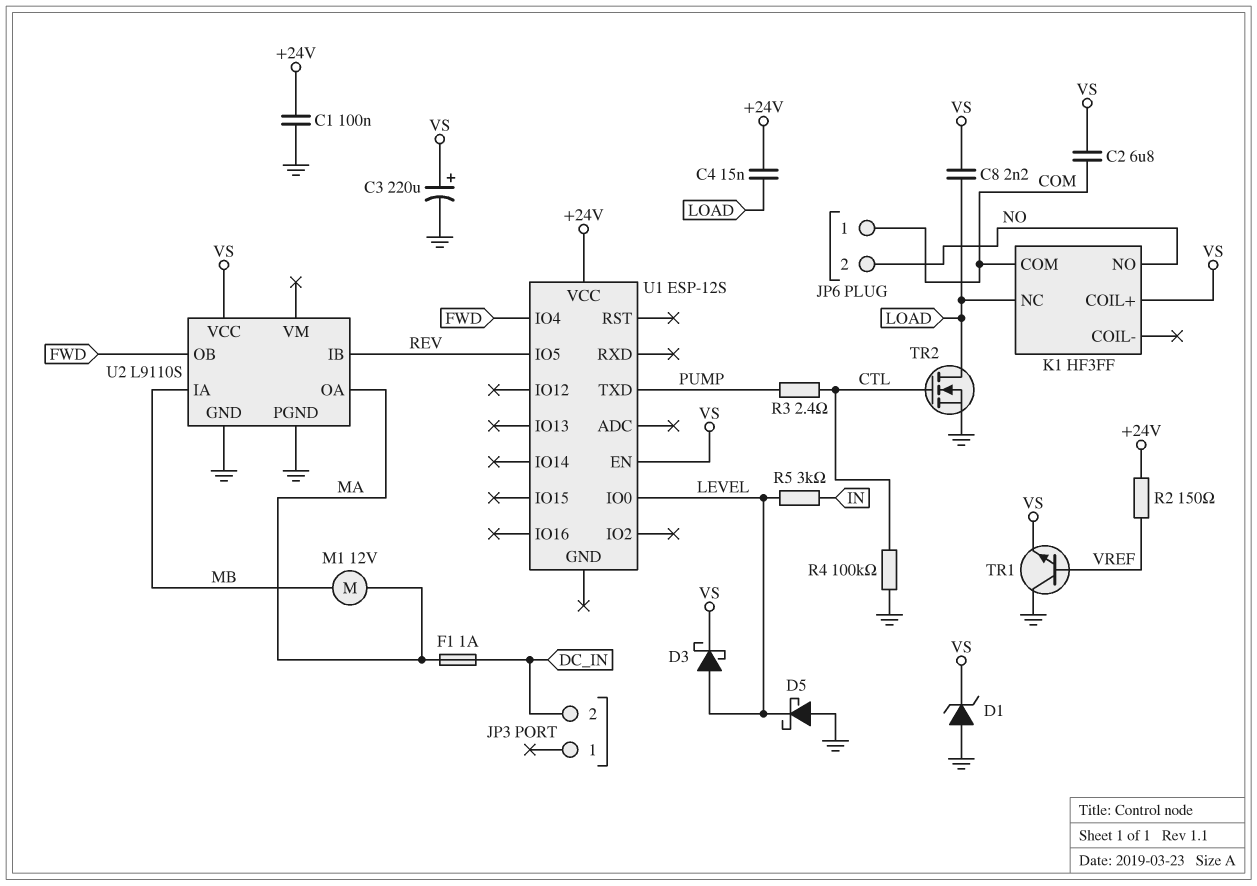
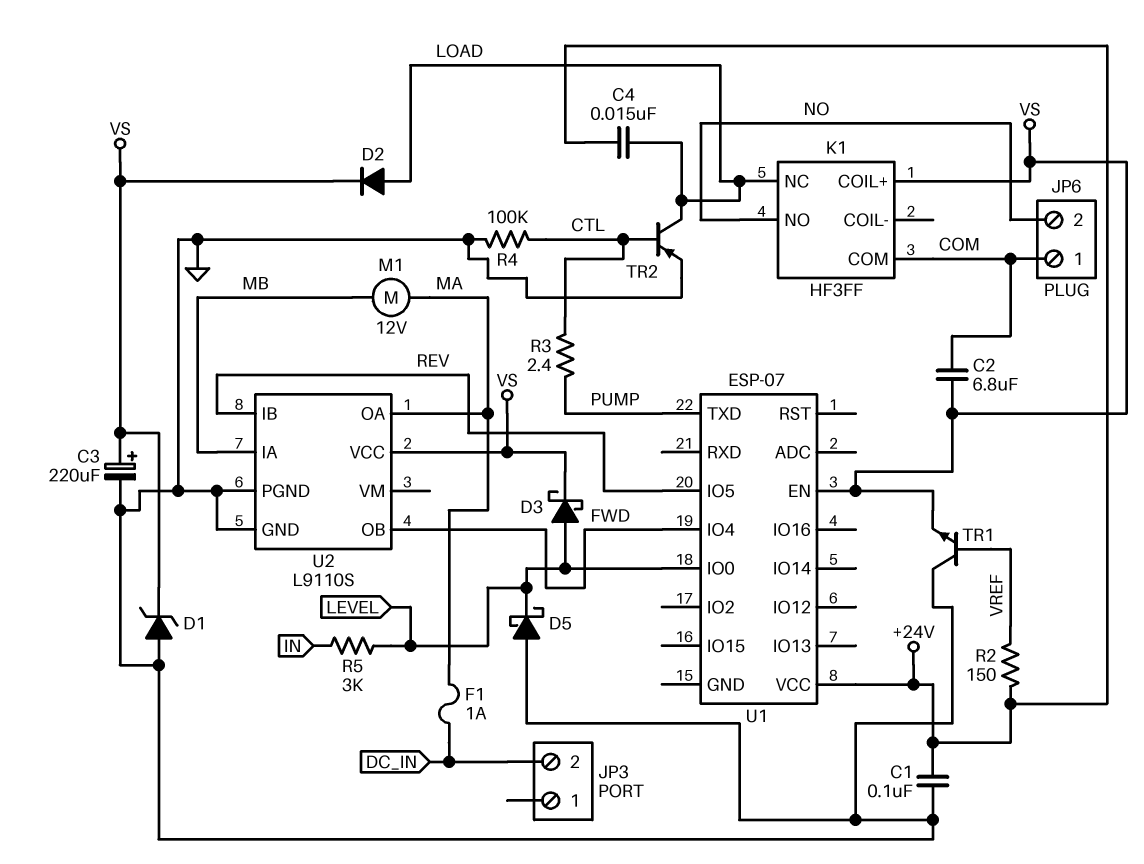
C8: 2.2nF (LOAD, VS) -> none
D2: none -> diode (A LOAD, K VS)
TR2: NMOS (G CTL, D LOAD, S GND) -> PNP (B CTL, C LOAD, E GND)
U1: ESP-12S -> ESP-07

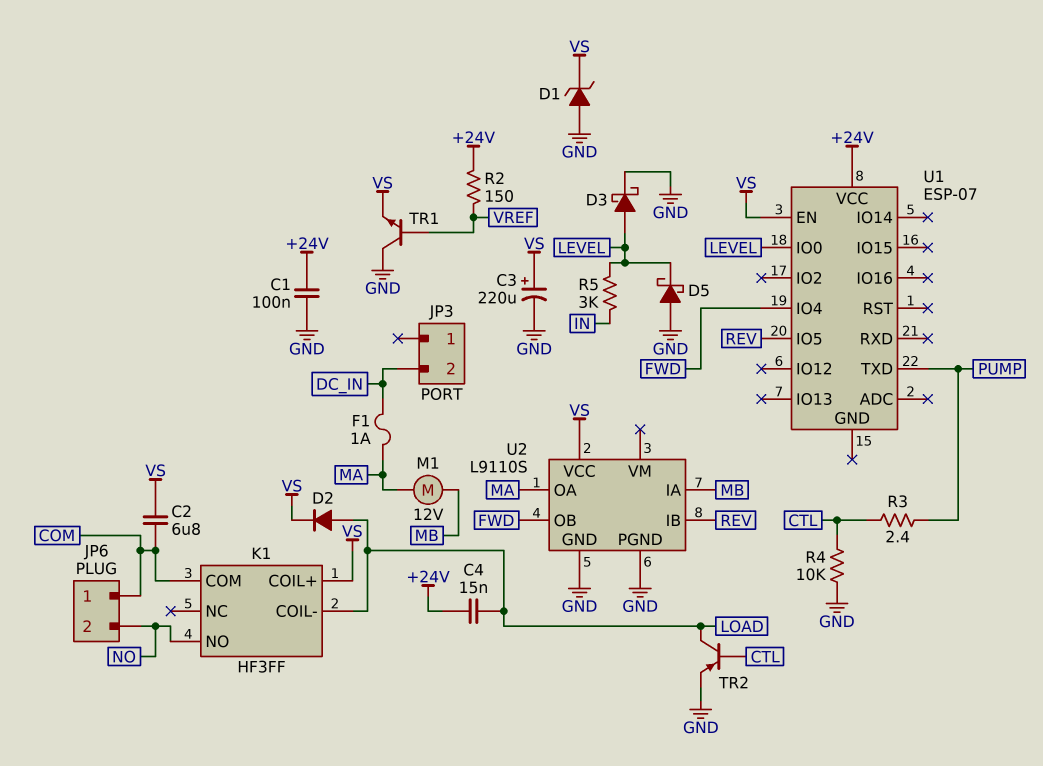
D3: schottky (A LEVEL, K VS) -> schottky (A LEVEL, K GND)
K1 pin COIL-: none -> LOAD
K1 pin NC: LOAD -> none
R4: 100k (CTL, GND) -> 10k (CTL, GND)

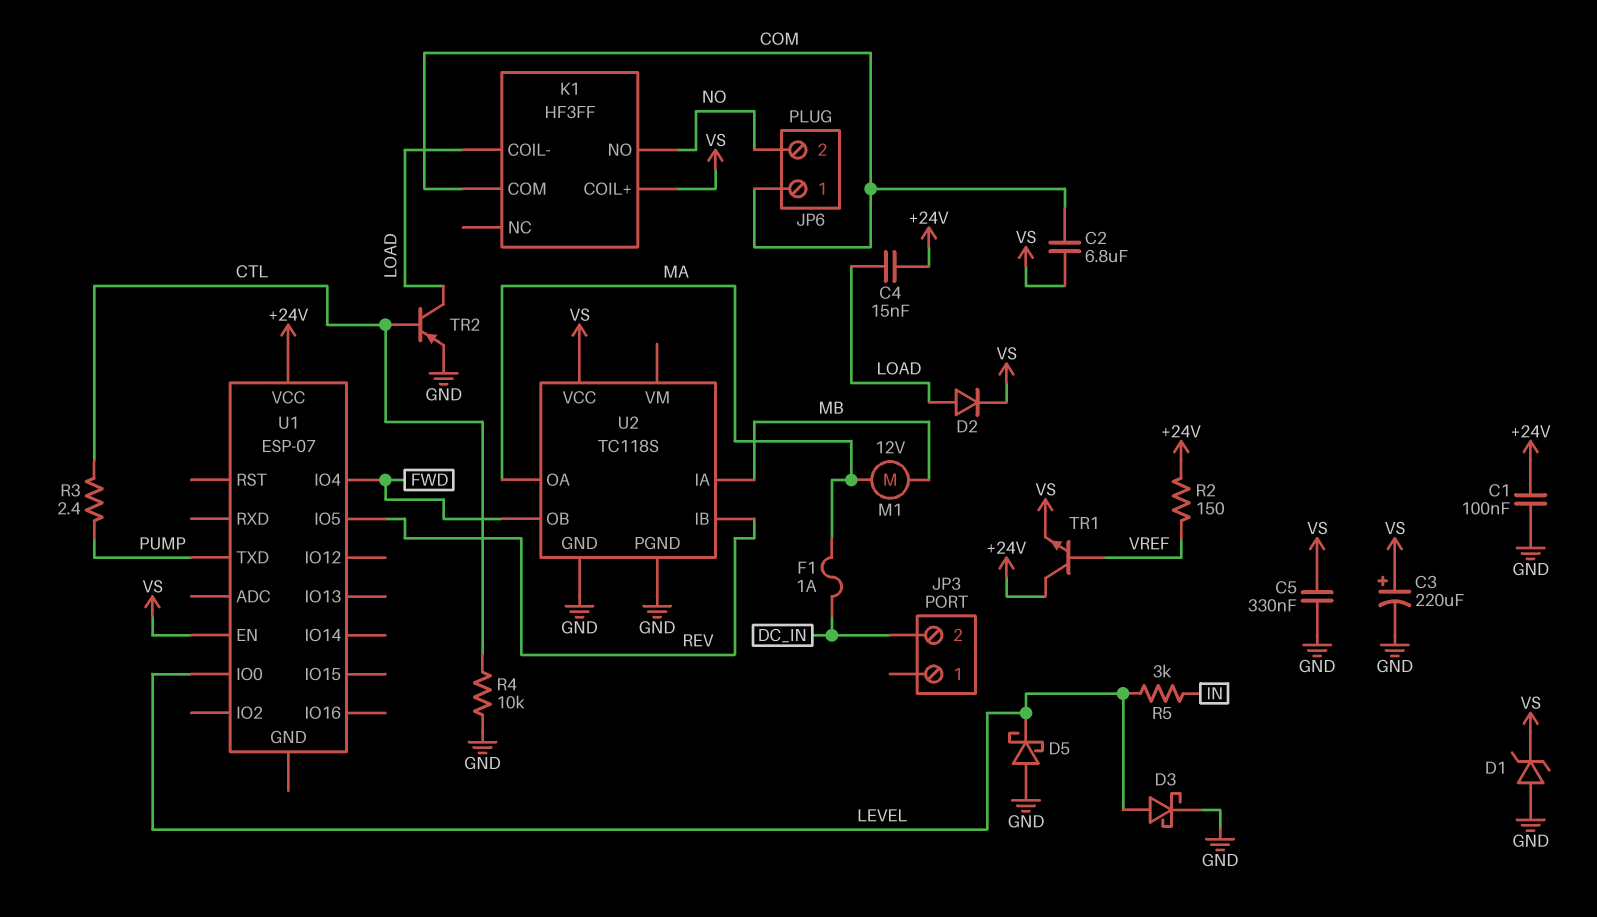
C5: none -> 330nF (GND, VS)
TR1: NPN (B VREF, C GND, E VS) -> NPN (B VREF, C +24V, E VS)
U2: L9110S -> TC118S

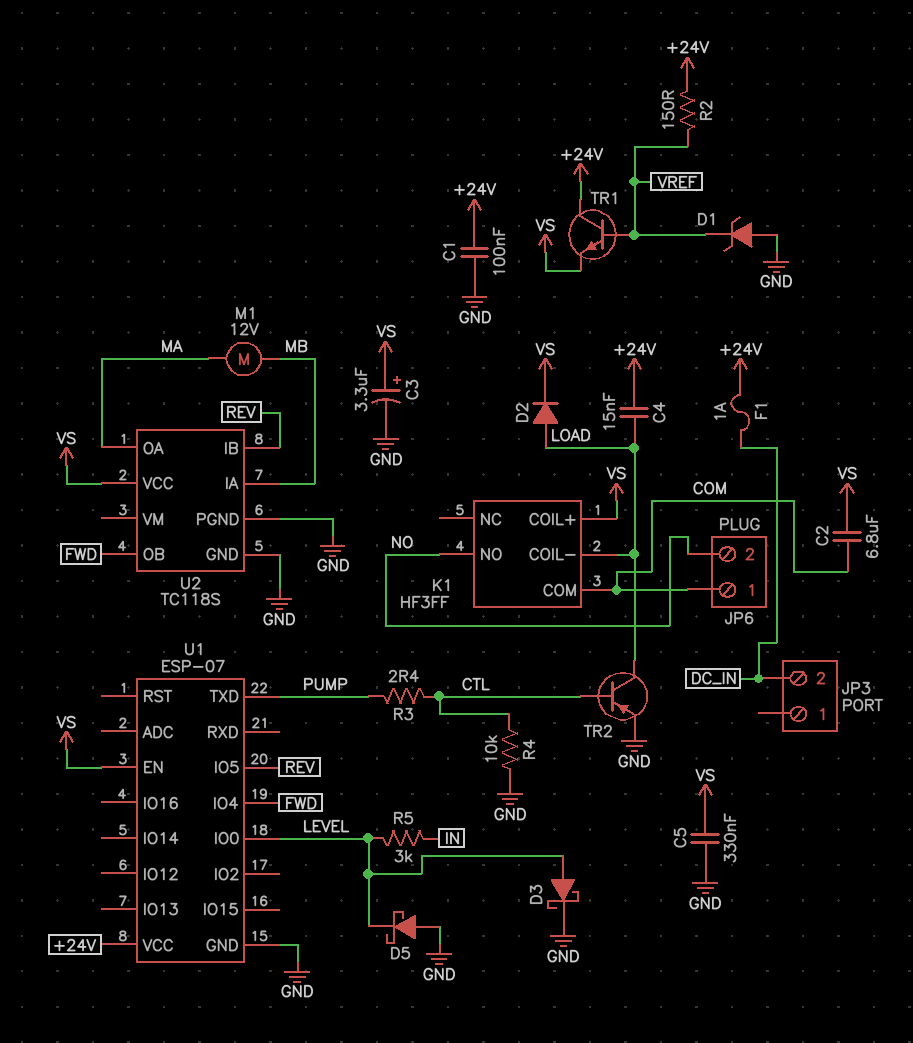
C3: 220uF (plus VS, minus GND) -> 3.3uF (plus VS, minus GND)
D1: zener (A GND, K VS) -> zener (A GND, K VREF)
F1: 1A (DC_IN, MA) -> 1A (+24V, DC_IN)
U1 pin GND: none -> GND

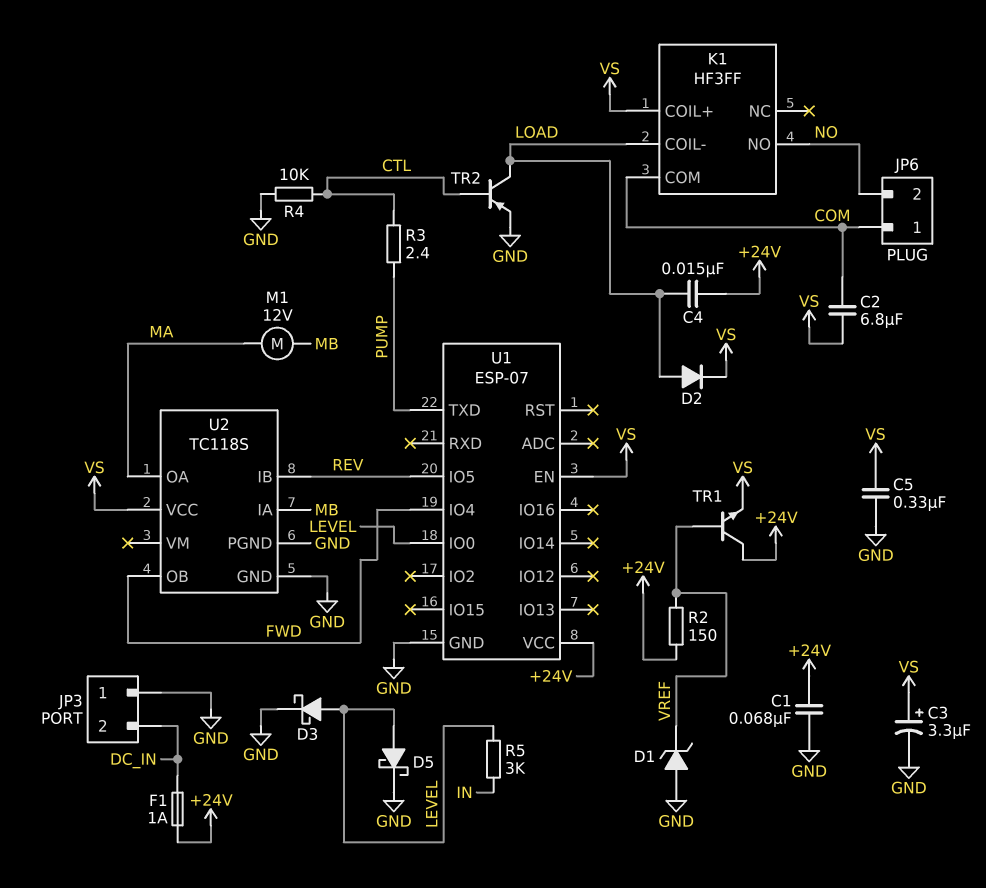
C1: 100nF (+24V, GND) -> 68nF (+24V, GND)
D5: schottky (A GND, K LEVEL) -> schottky (A LEVEL, K GND)
JP3 pin 1: none -> GND

